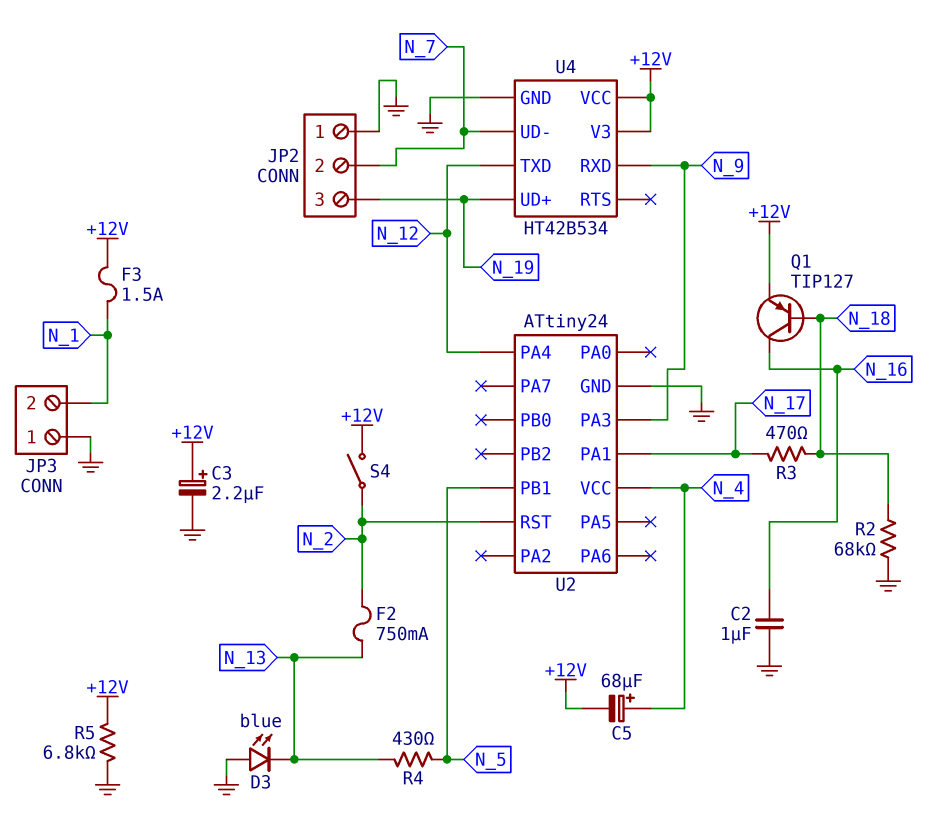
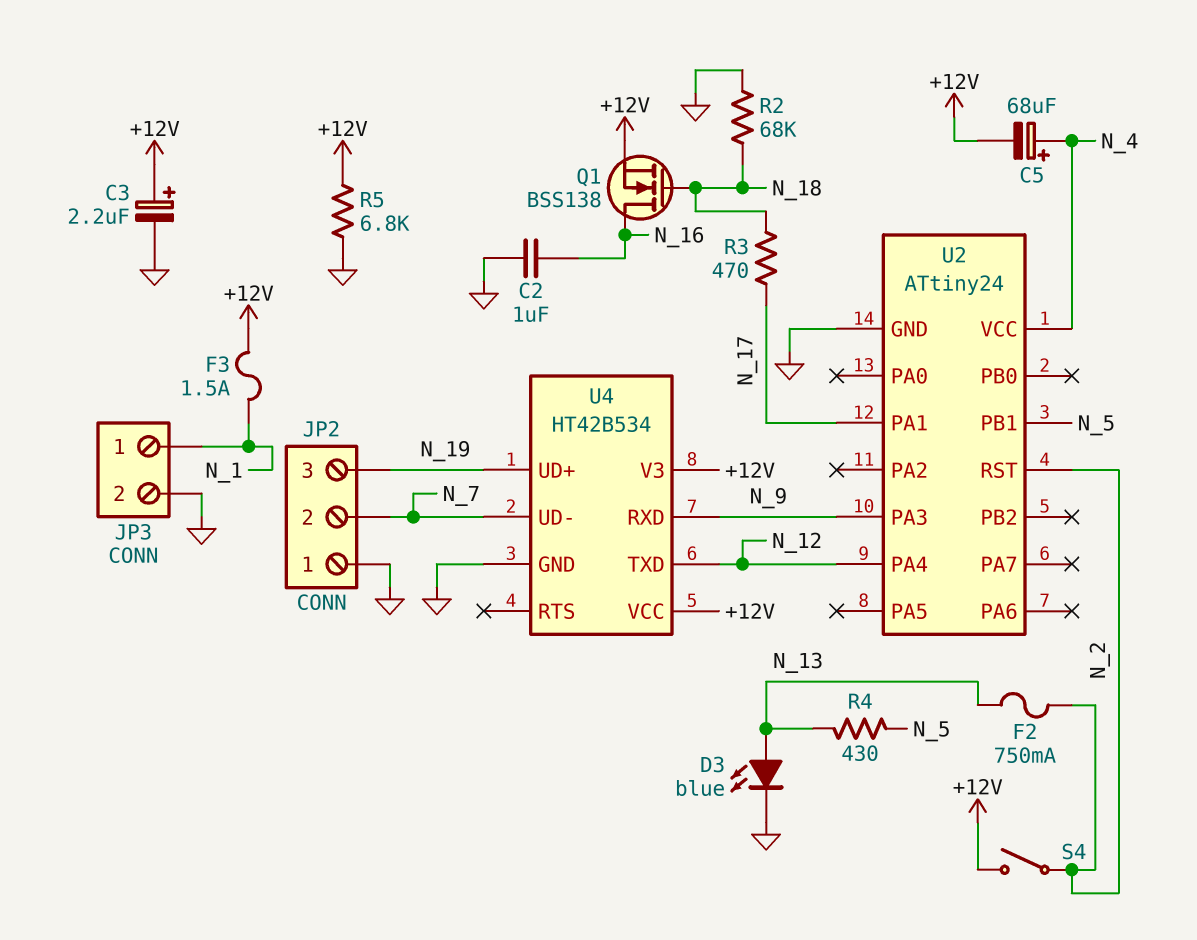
D3: LED blue (A GND, K N_13) -> LED blue (A N_13, K GND)
JP3 pin 1: GND -> N_1
JP3 pin 2: N_1 -> GND
Q1: PNP TIP127 (B N_18, C N_16, E +12V) -> NMOS BSS138 (G N_18, D N_16, S +12V)

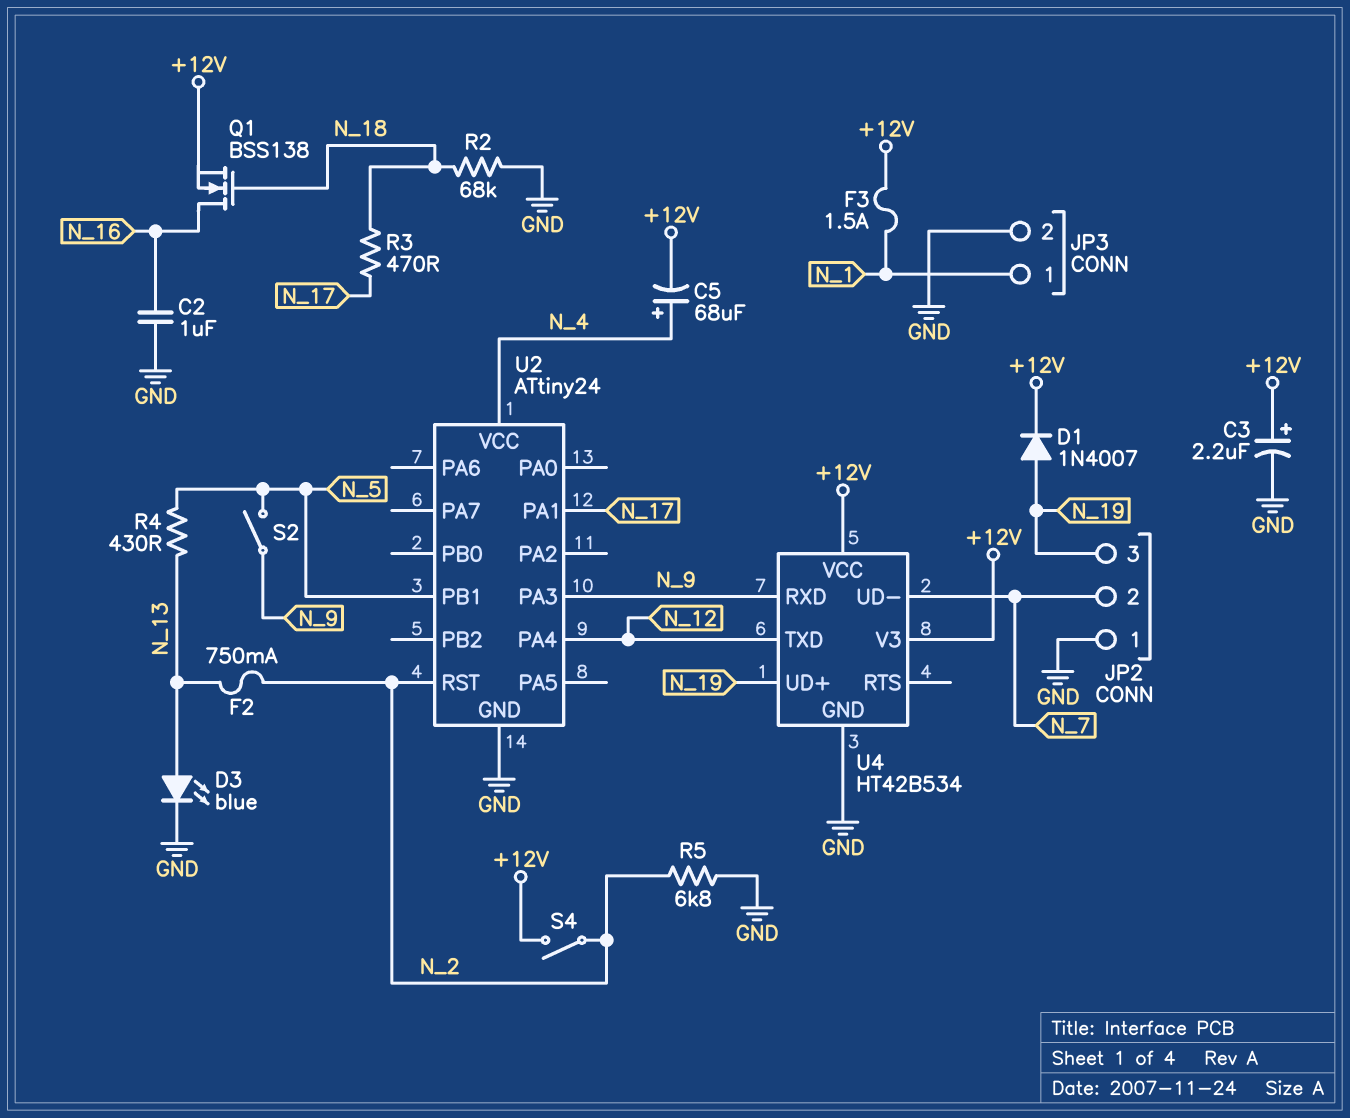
D1: none -> diode 1N4007 (A N_19, K +12V)
R5: 6.8k (+12V, GND) -> 6.8k (GND, N_2)
S2: none -> switch (N_5, N_9)

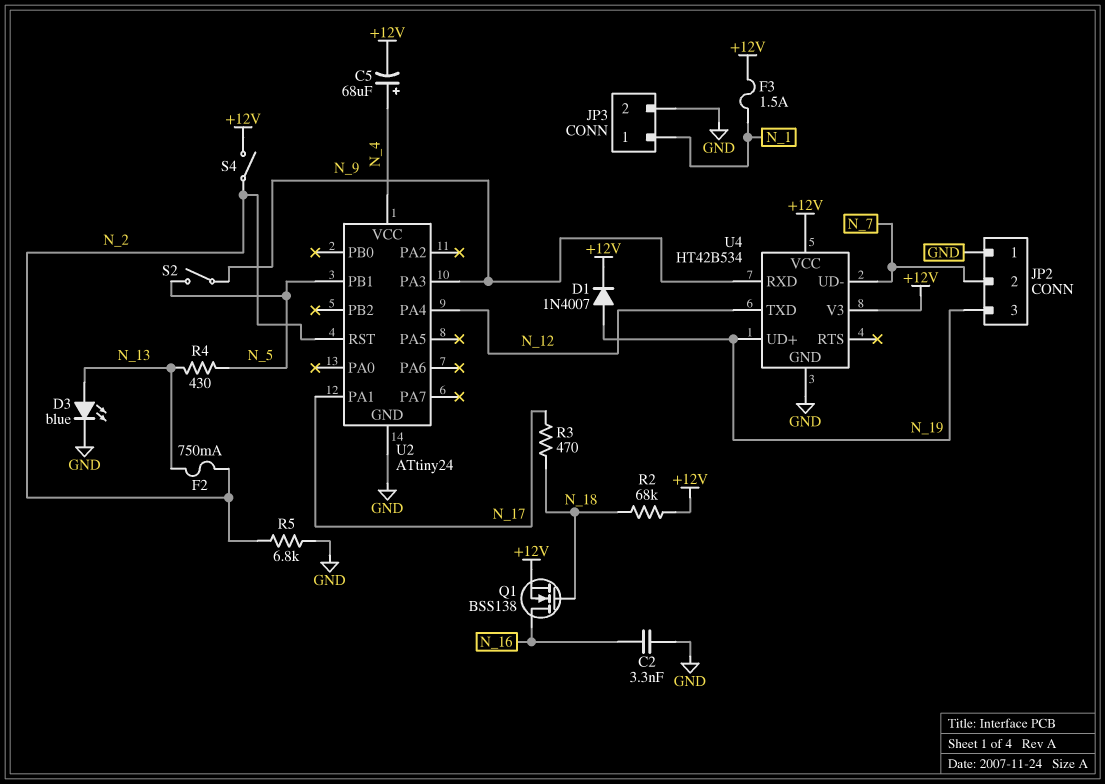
C2: 1uF (GND, N_16) -> 3.3nF (GND, N_16)
C3: 2.2uF (plus +12V, minus GND) -> none
R2: 68k (GND, N_18) -> 68k (+12V, N_18)

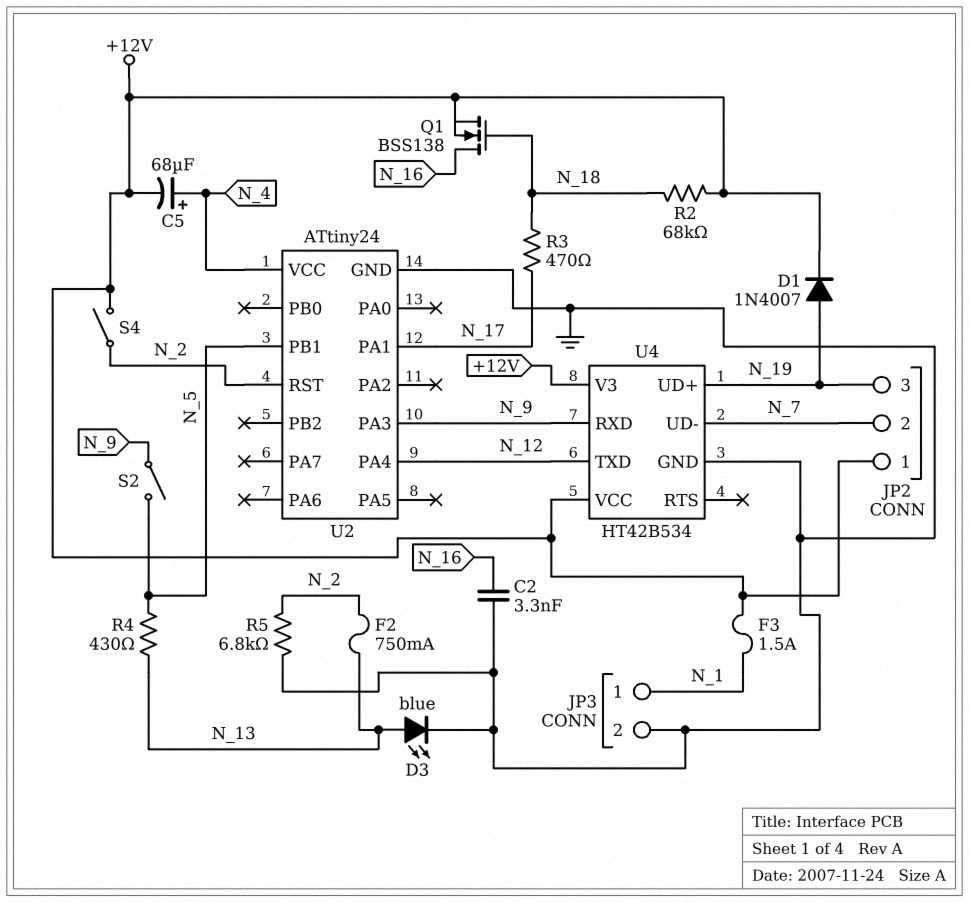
JP2 pin 1: GND -> +12V

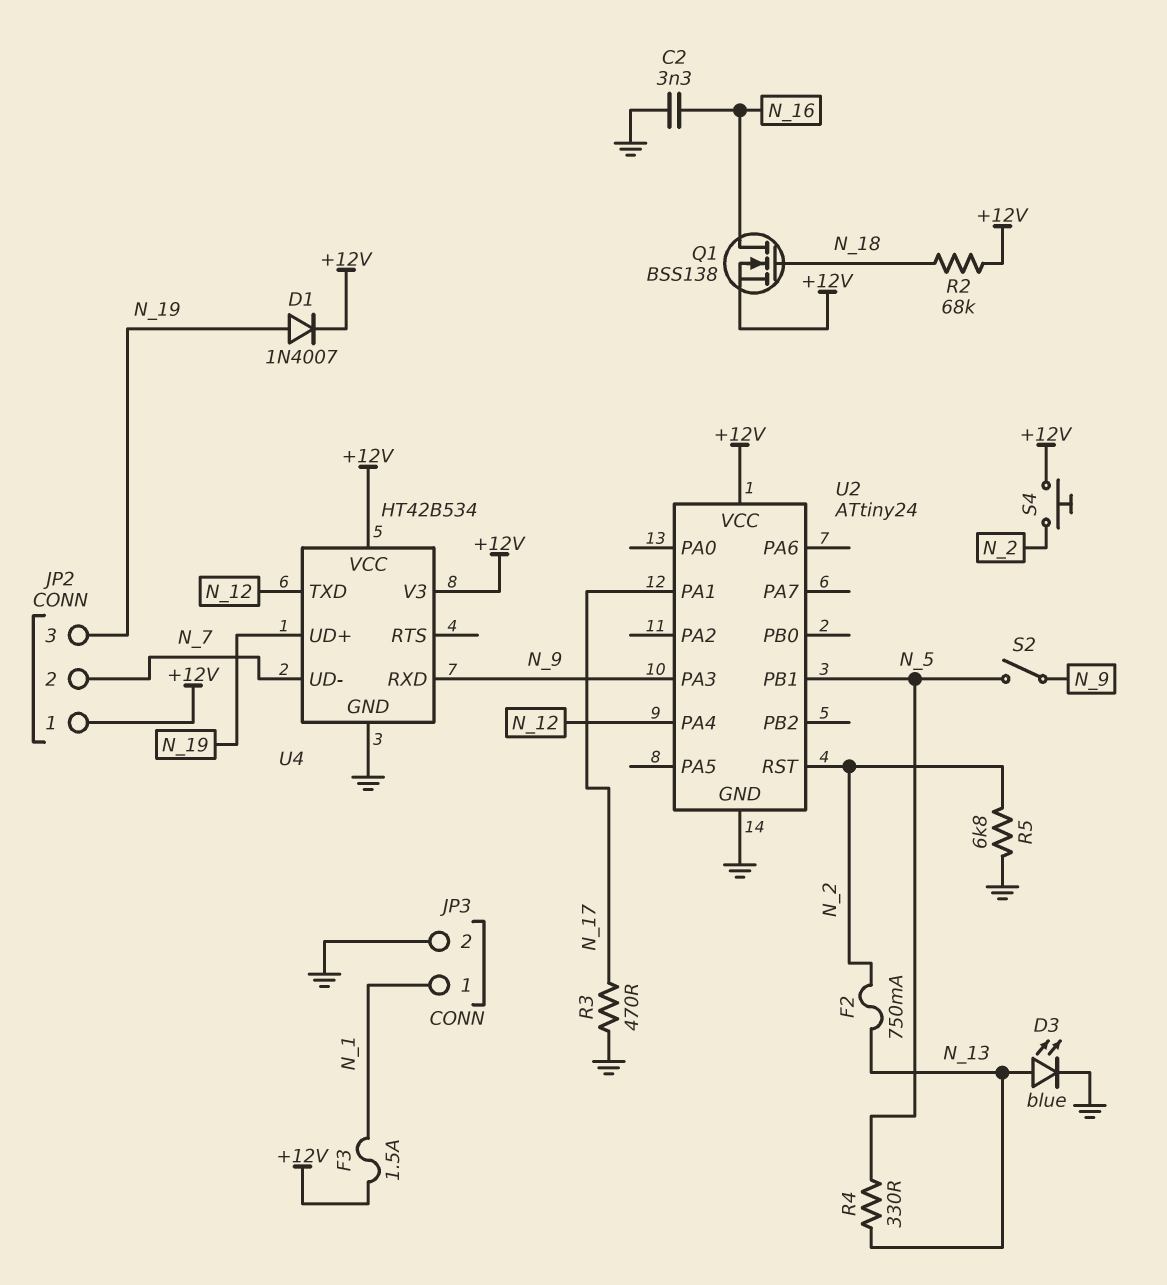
C5: 68uF (plus N_4, minus +12V) -> none
R3: 470 (N_17, N_18) -> 470 (GND, N_17)
R4: 430 (N_5, N_13) -> 330 (N_5, N_13)
S4: switch (+12V, N_2) -> button (+12V, N_2)
U2 pin VCC: N_4 -> +12V

